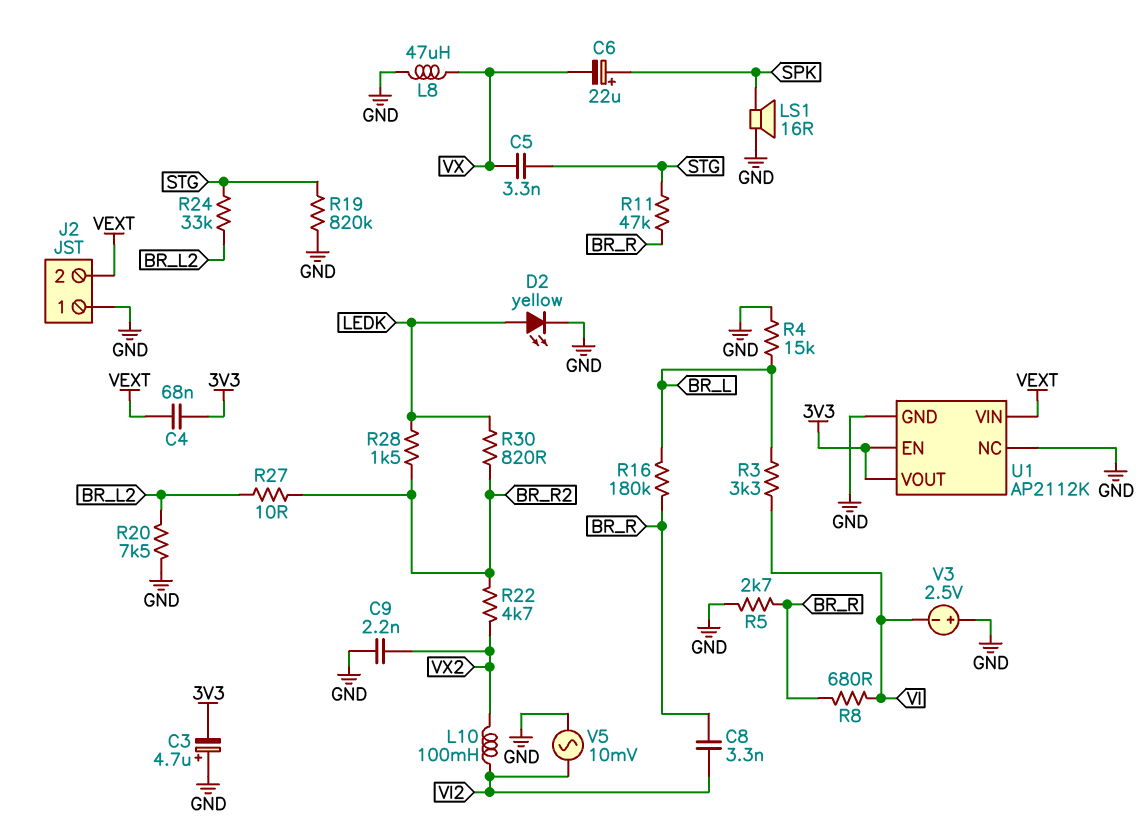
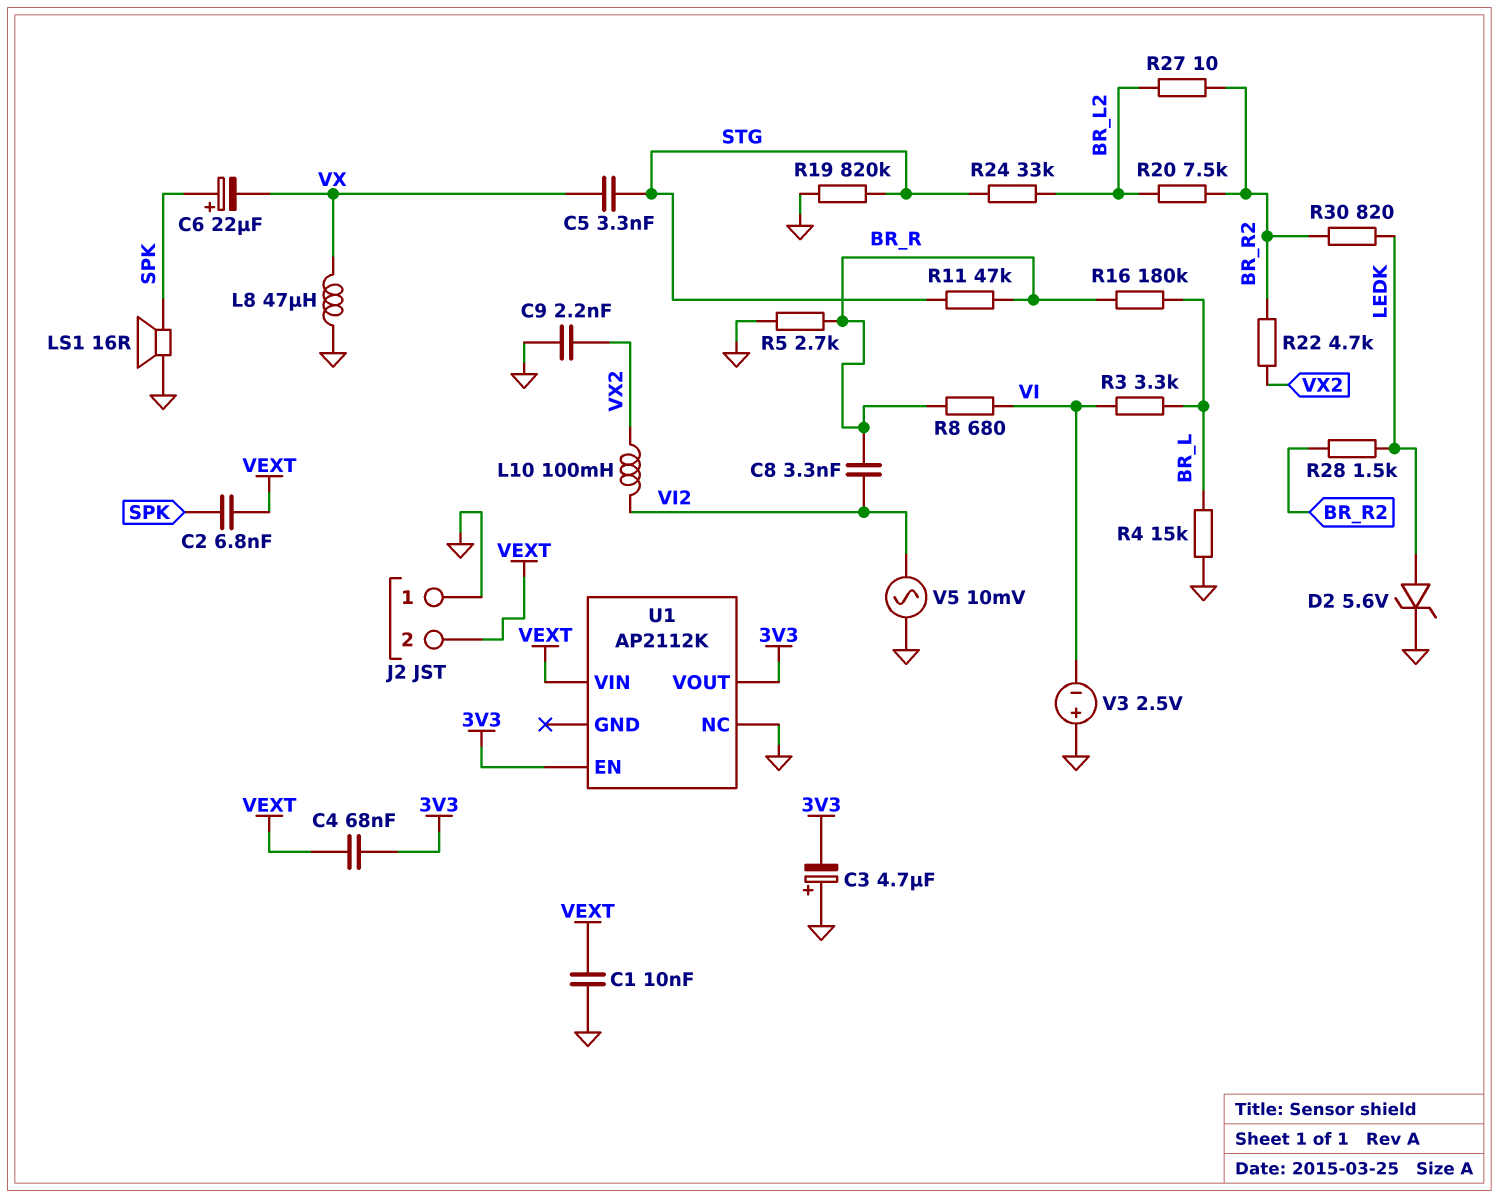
C1: none -> 10nF (GND, VEXT)
C2: none -> 6.8nF (SPK, VEXT)
D2: LED yellow (A LEDK, K GND) -> zener 5.6V (A LEDK, K GND)
R20: 7.5k (BR_L2, GND) -> 7.5k (BR_L2, BR_R2)
U1 pin GND: GND -> none

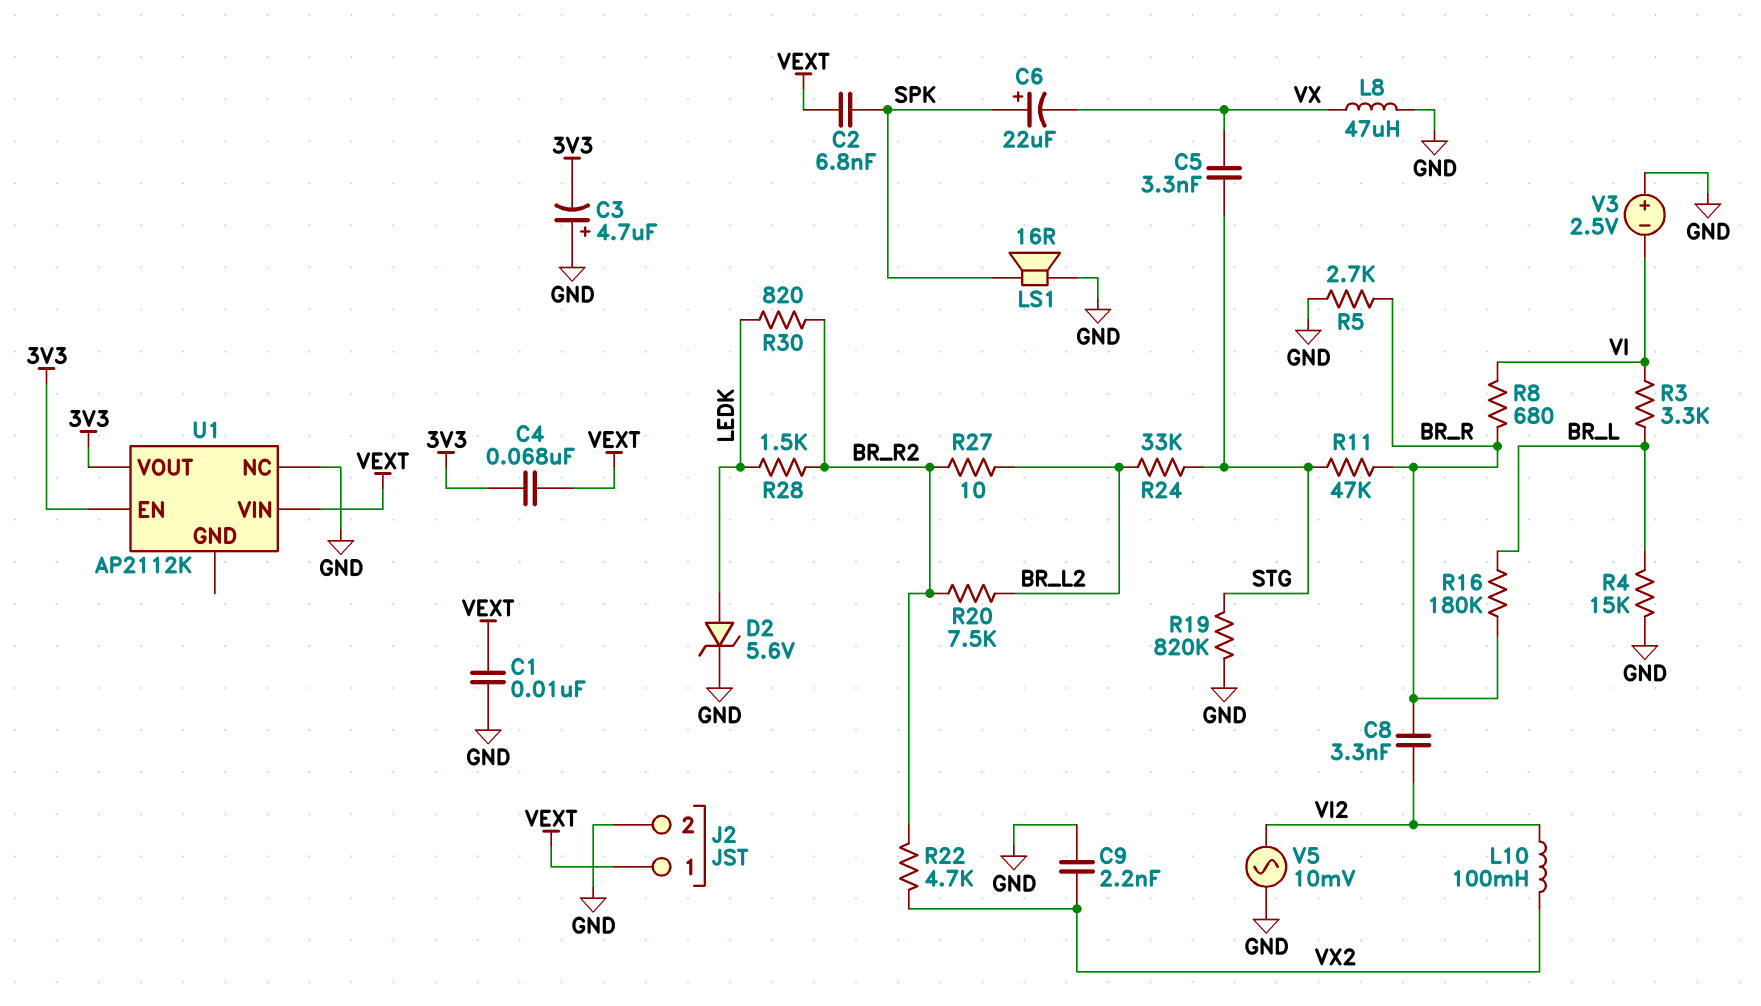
J2 pin 1: GND -> VEXT
J2 pin 2: VEXT -> GND

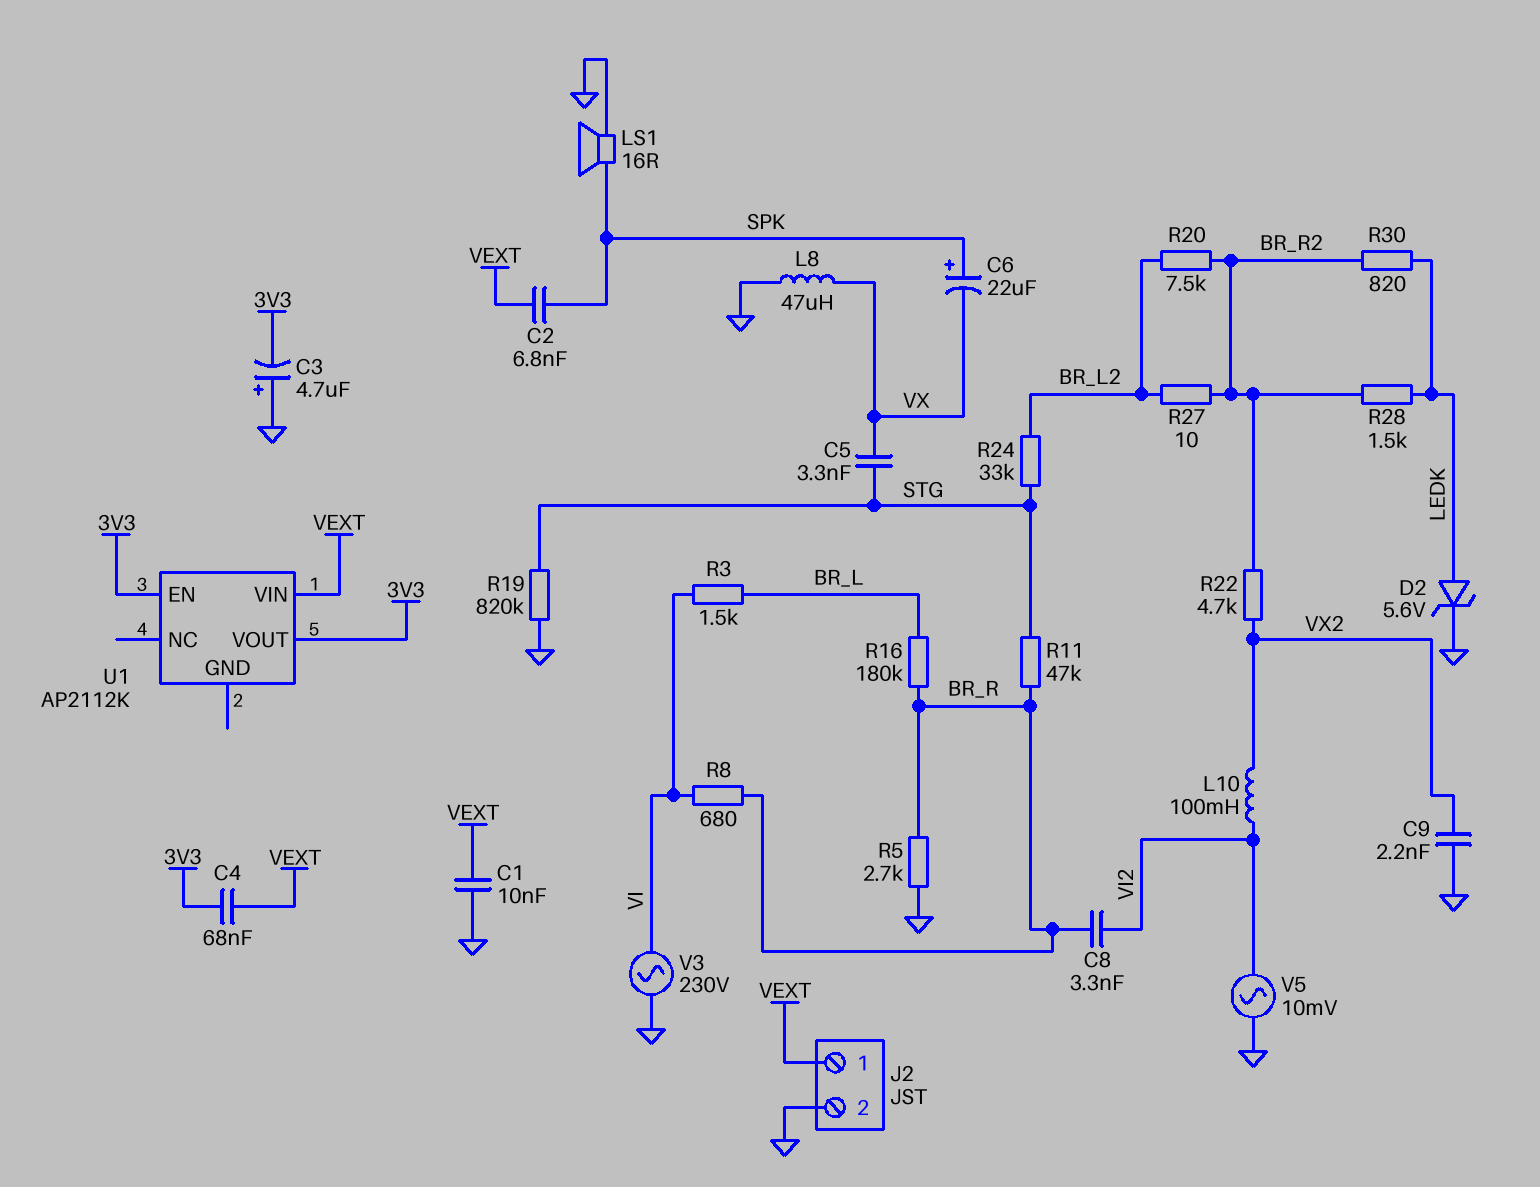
R3: 3.3k (BR_L, VI) -> 1.5k (BR_L, VI)
R4: 15k (BR_L, GND) -> none
U1 pin NC: GND -> none
V3: 2.5V (plus GND, minus VI) -> AC 230V (GND, VI)

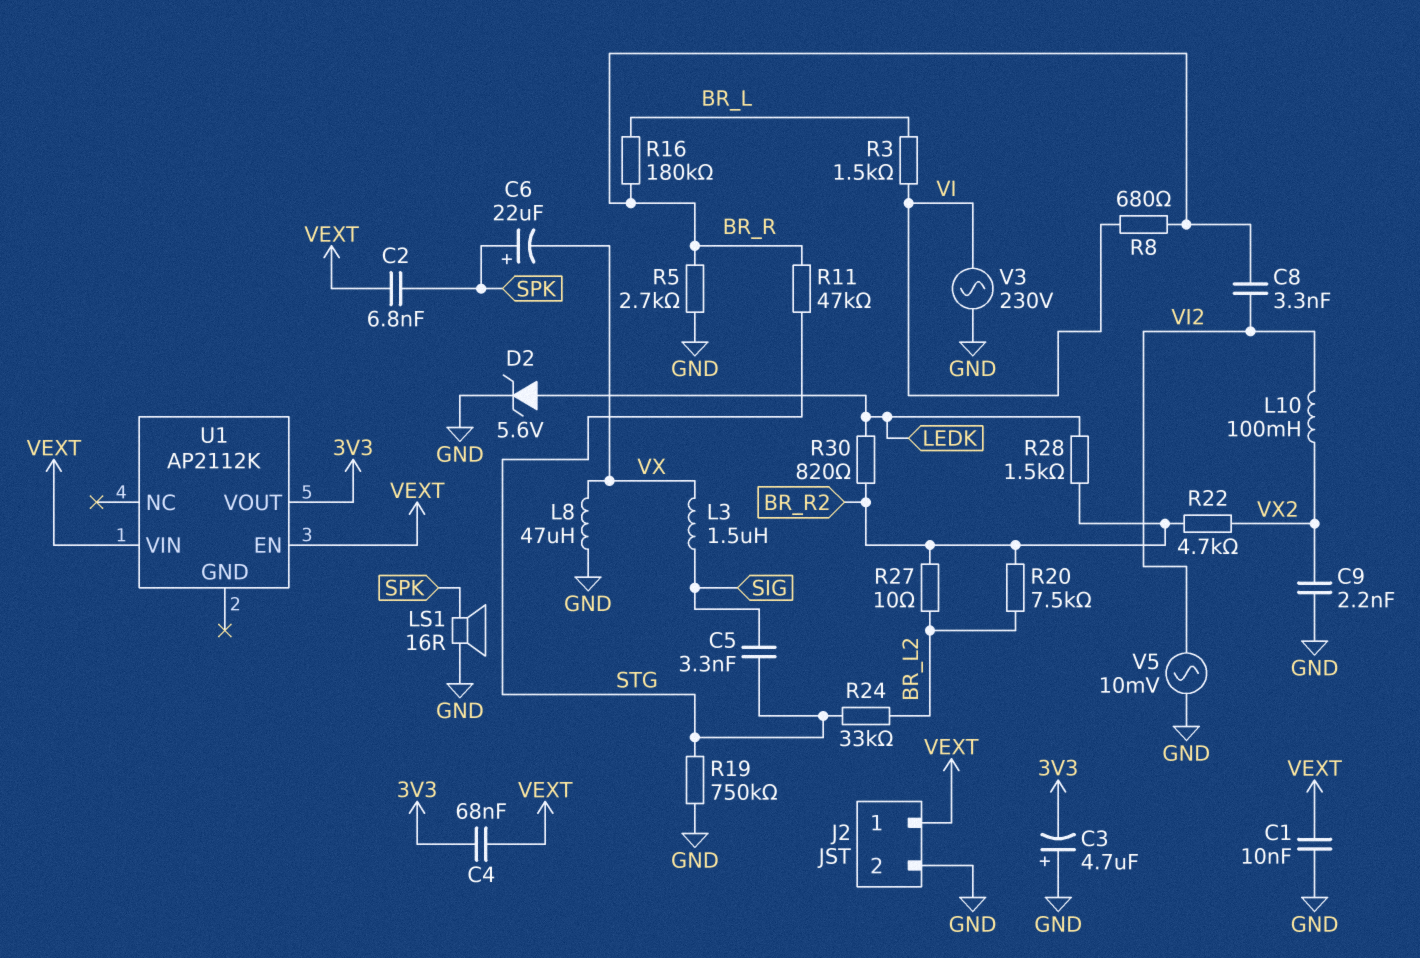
C5: 3.3nF (STG, VX) -> 3.3nF (SIG, STG)
L3: none -> 1.5uH (SIG, VX)
R19: 820k (GND, STG) -> 750k (GND, STG)
U1 pin EN: 3V3 -> VEXT

